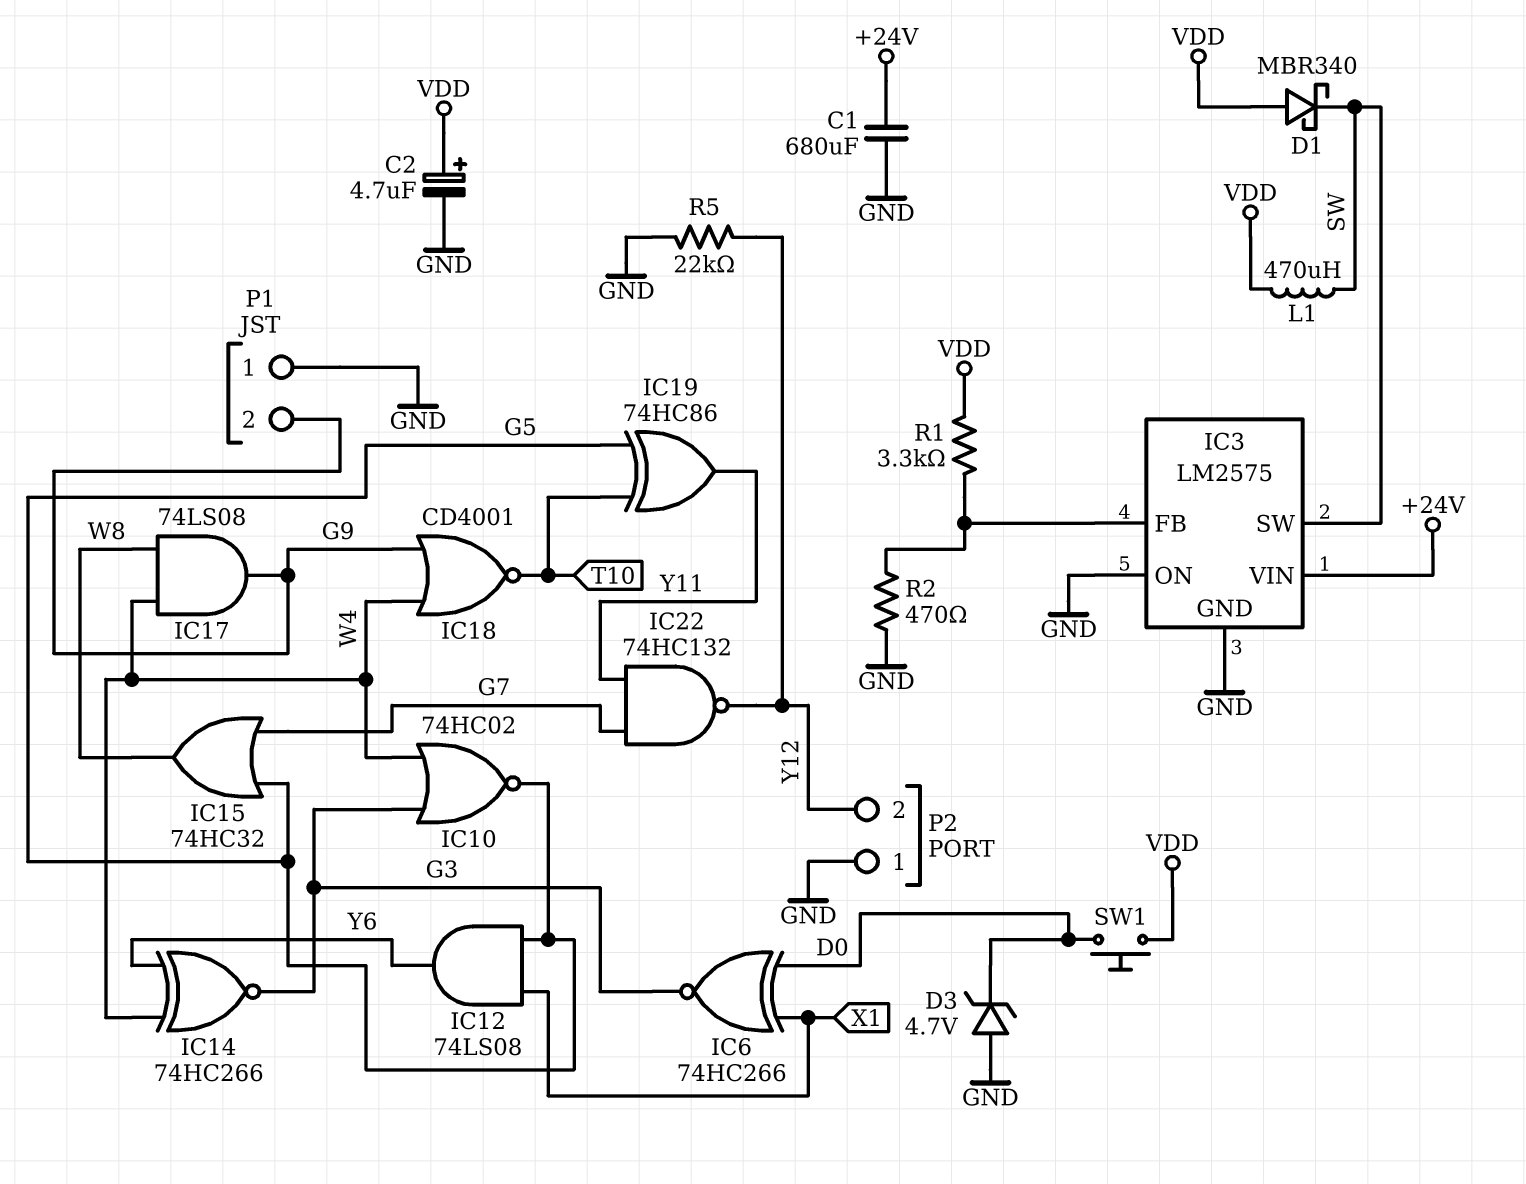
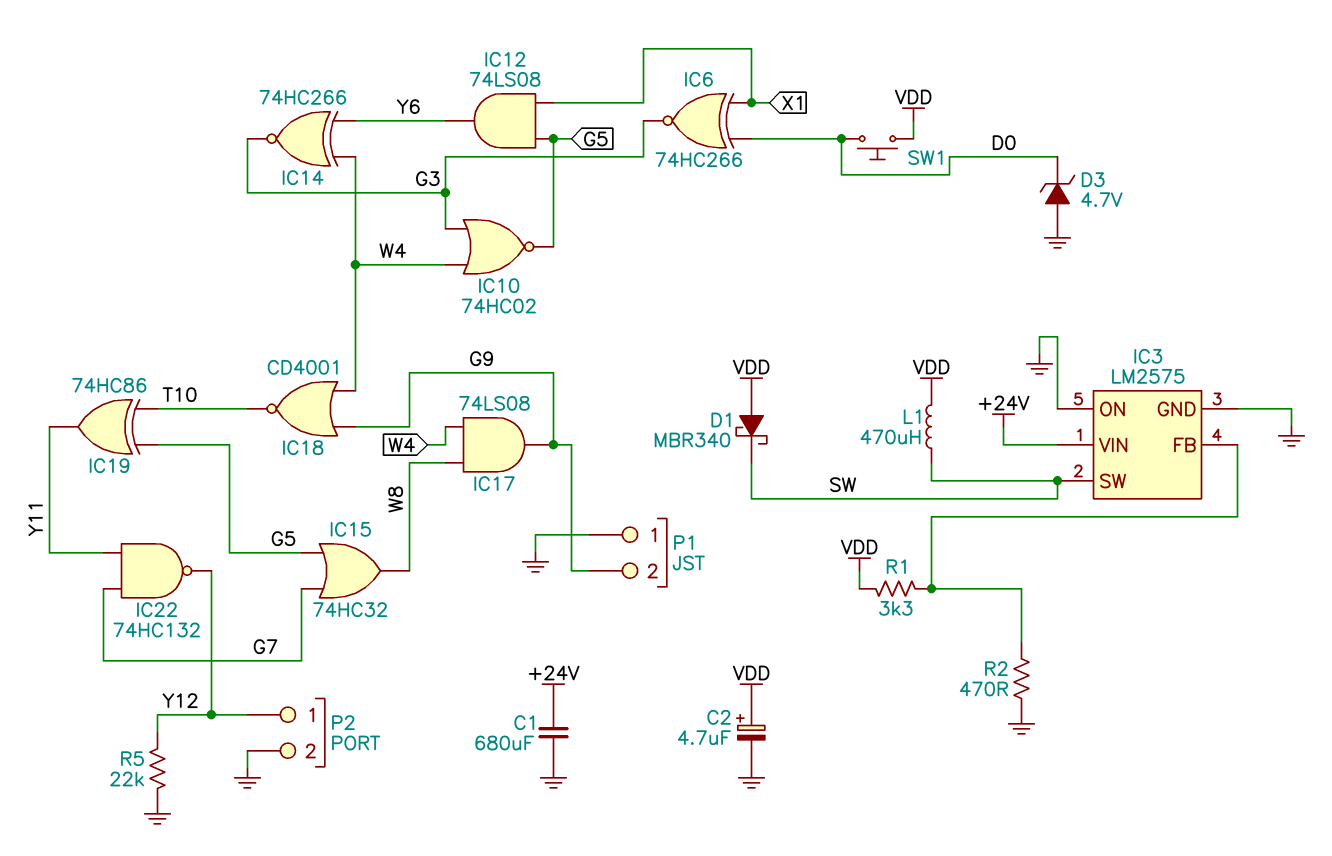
P2 pin 1: GND -> Y12
P2 pin 2: Y12 -> GND

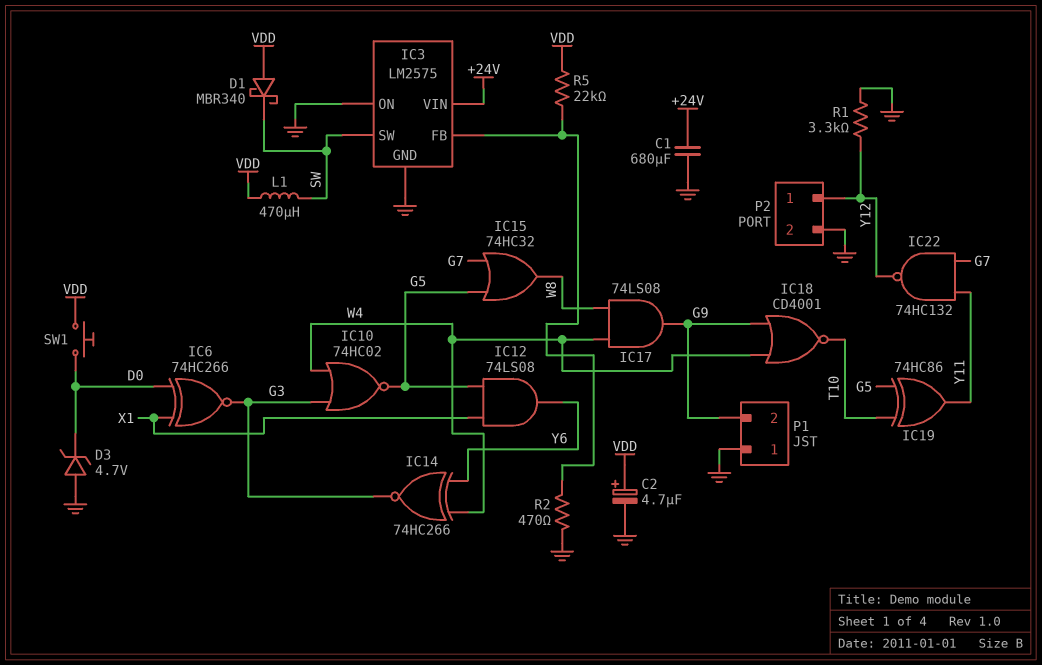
R1: 3.3k (IC3/FB, VDD) -> 3.3k (GND, Y12)
R5: 22k (GND, Y12) -> 22k (IC3/FB, VDD)

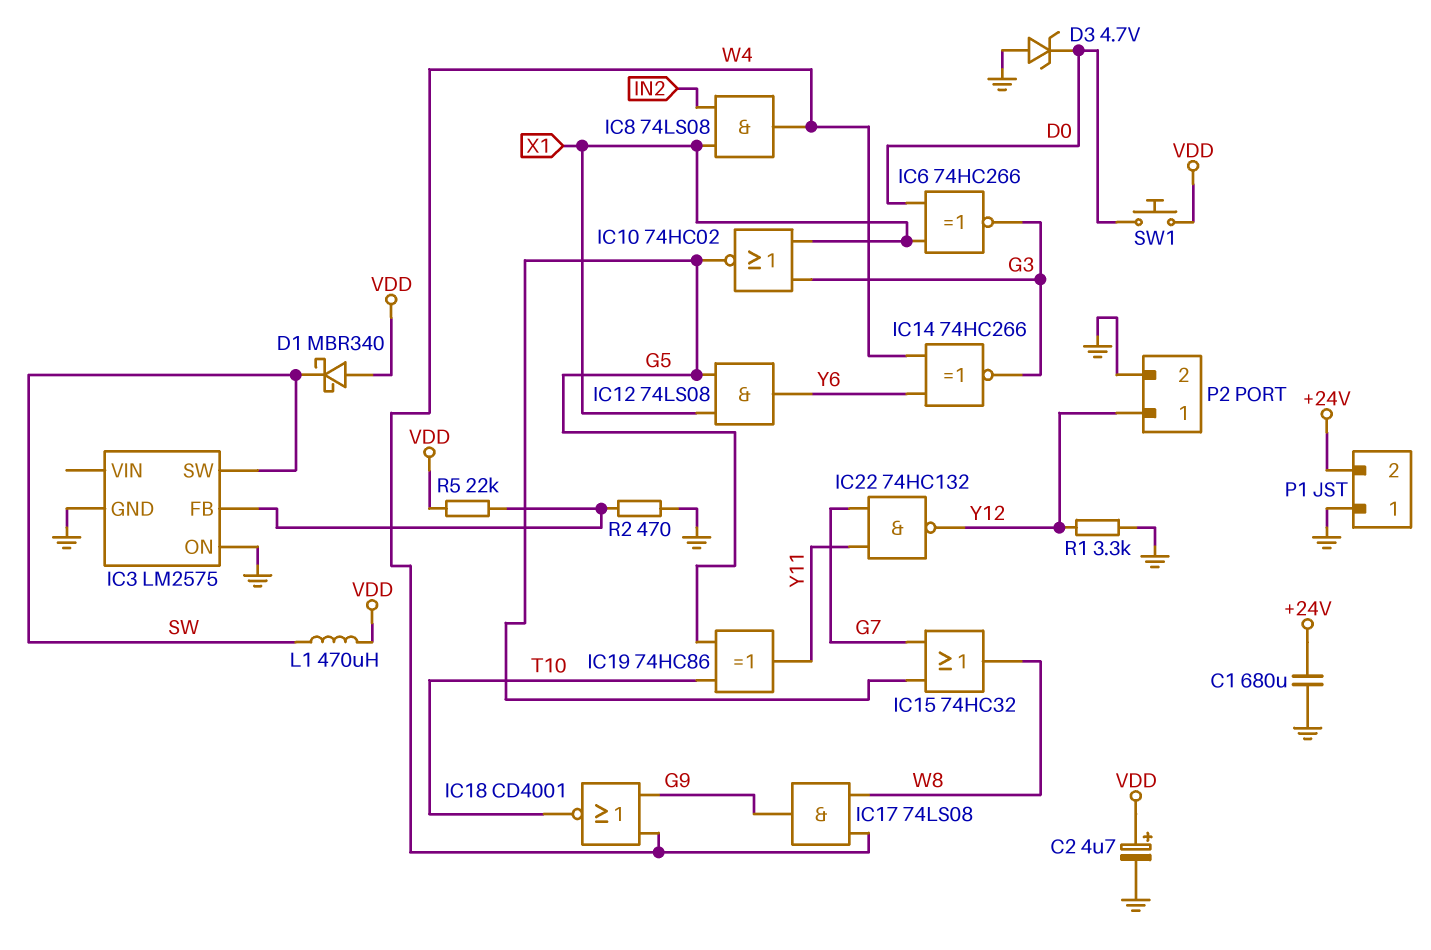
IC3 pin VIN: +24V -> none
IC8: none -> AND 74LS08 (in IN2, in X1, out W4)
IC10: NOR 74HC02 (in G3, in W4, out G5) -> NOR 74HC02 (in G3, in X1, out G5)
P1 pin 2: G9 -> +24V

